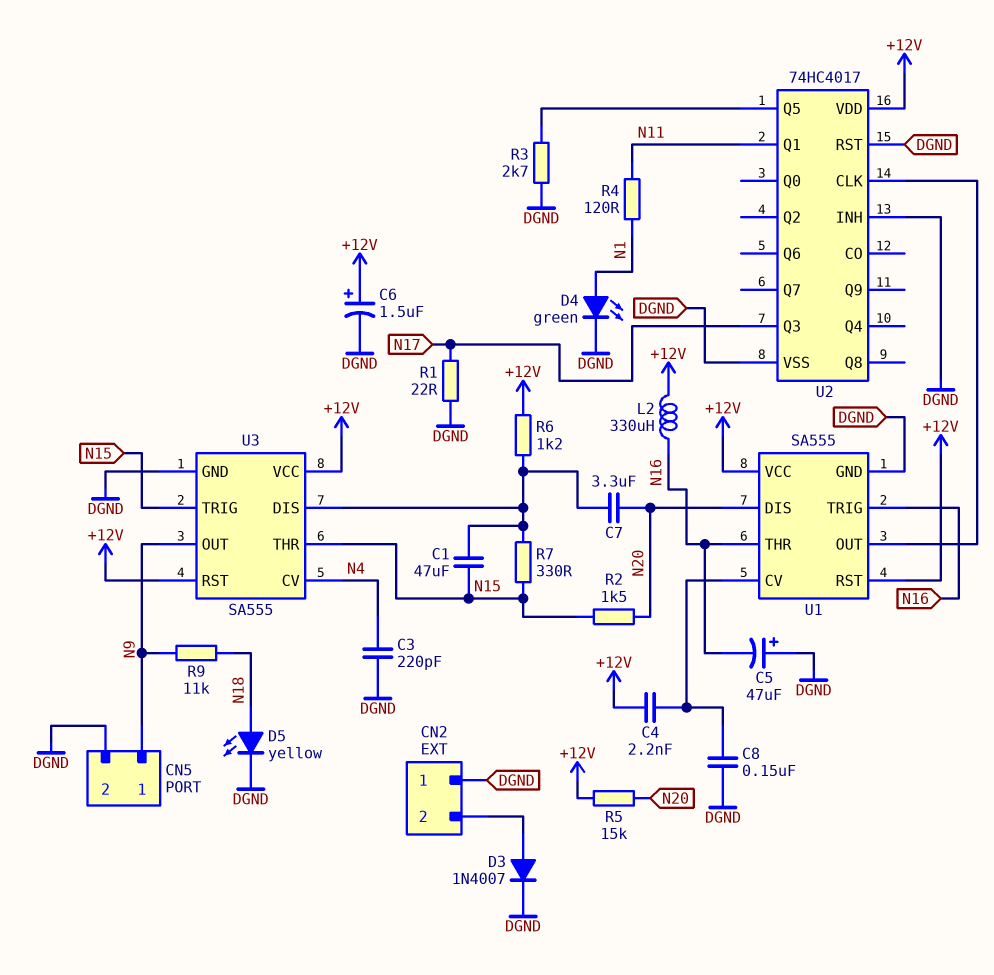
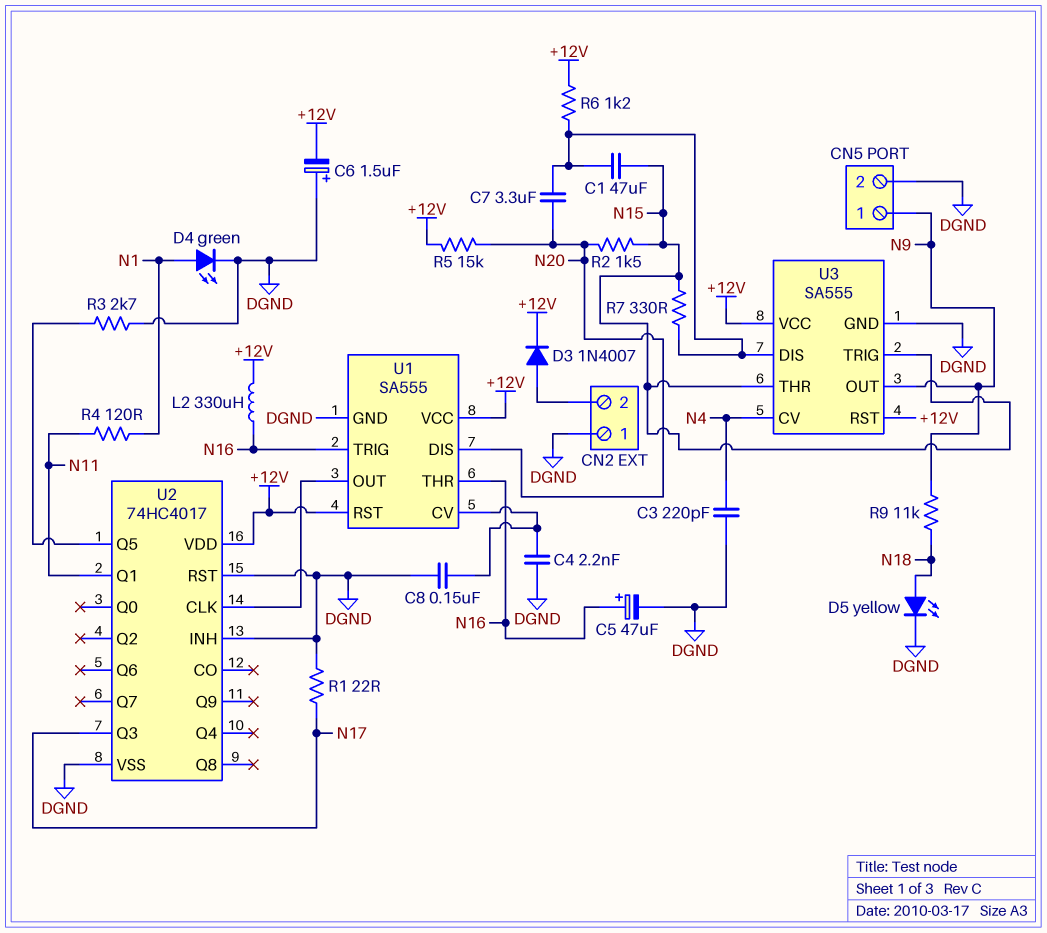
C4: 2.2nF (+12V, U1/CV) -> 2.2nF (DGND, U1/CV)
C5: 47uF (plus DGND, minus N16) -> 47uF (plus N16, minus DGND)
C6: 1.5uF (plus +12V, minus DGND) -> 1.5uF (plus DGND, minus +12V)
D3: diode 1N4007 (A CN2/2, K DGND) -> diode 1N4007 (A CN2/2, K +12V)

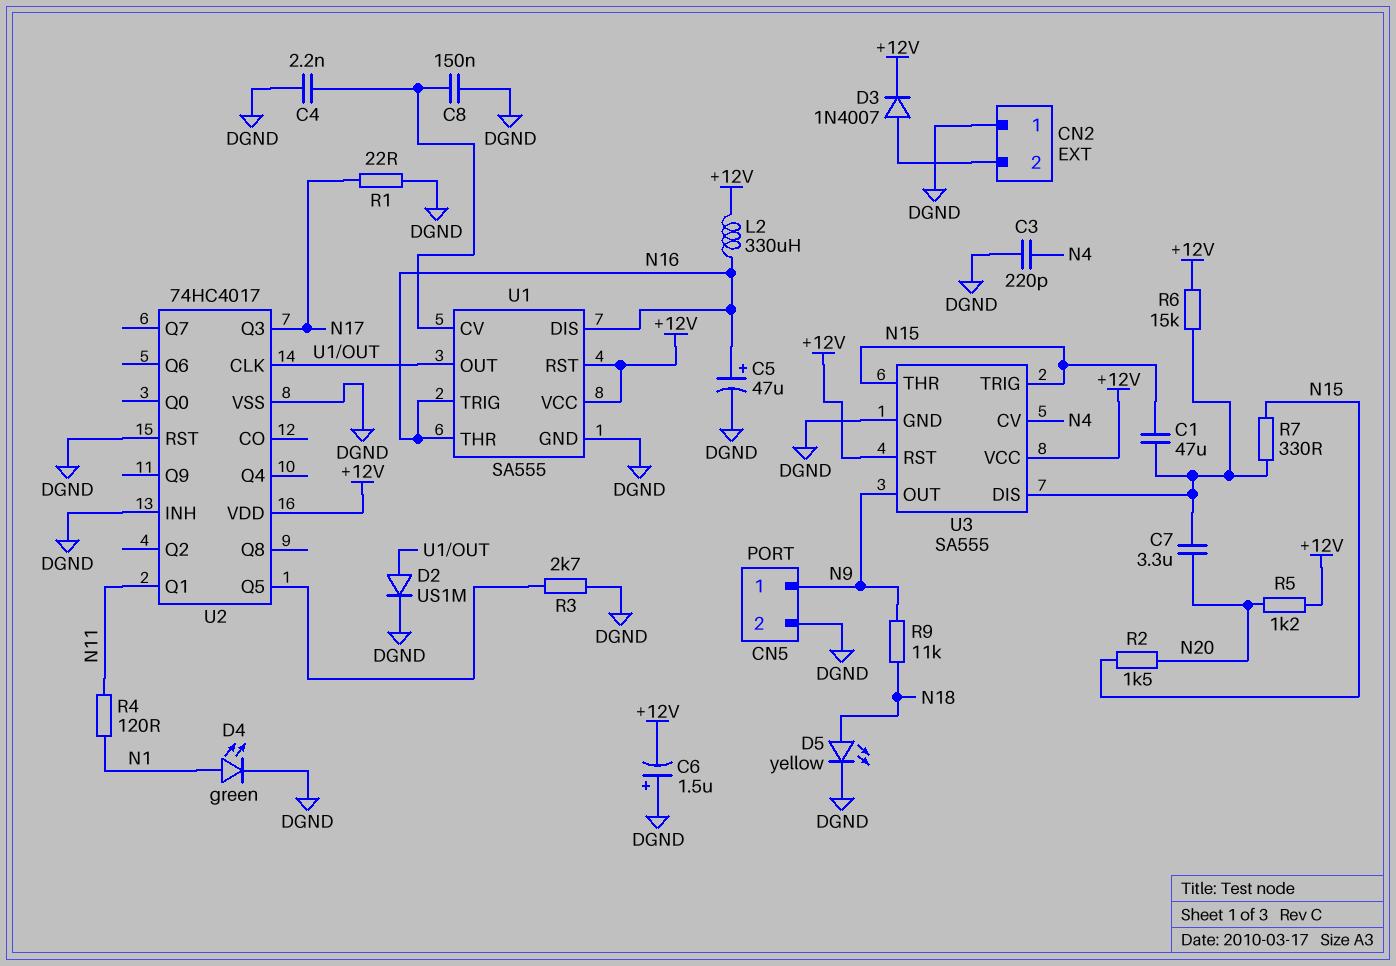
D2: none -> diode US1M (A U1/OUT, K DGND)
R5: 15k (+12V, N20) -> 1.2k (+12V, N20)
R6: 1.2k (+12V, U3/DIS) -> 15k (+12V, U3/DIS)
U1 pin DIS: N20 -> N16

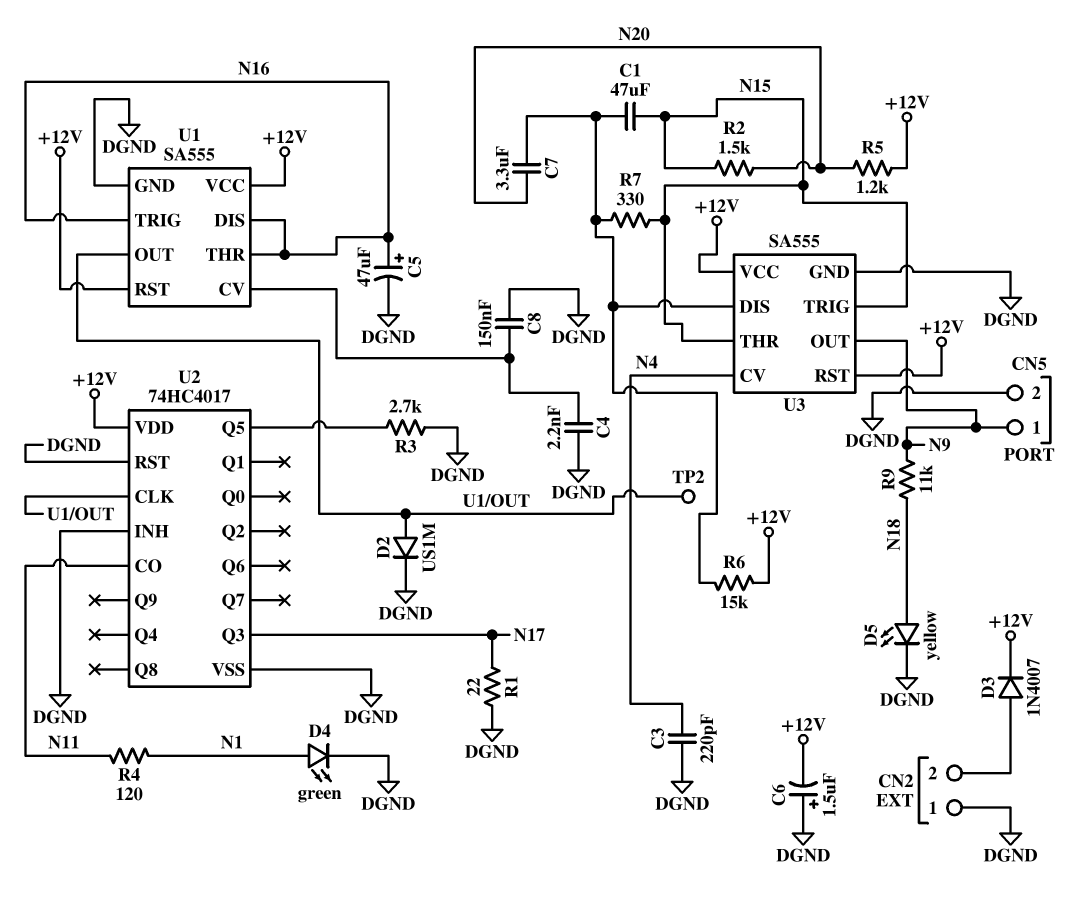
L2: 330uH (+12V, N16) -> none
TP2: none -> test point (U1/OUT)
U2 pin CO: none -> N11
U2 pin Q1: N11 -> none

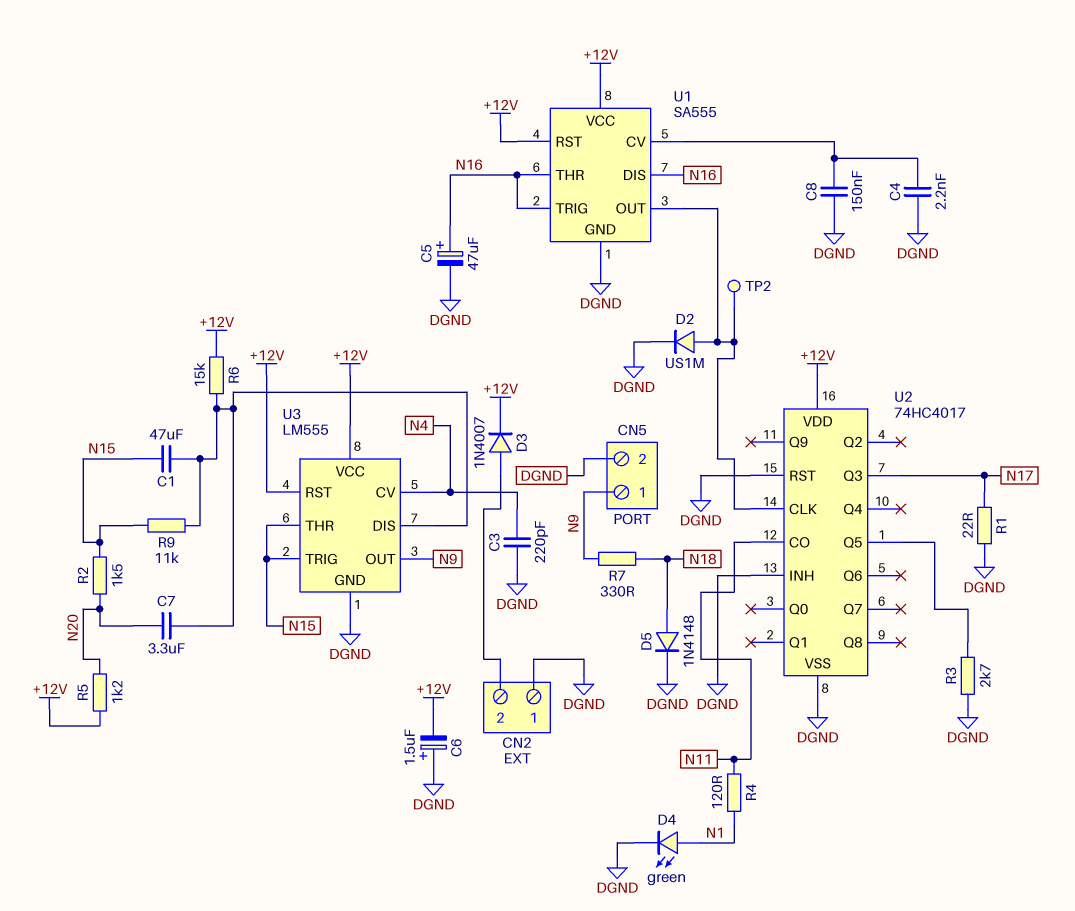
D5: LED yellow (A N18, K DGND) -> diode 1N4148 (A N18, K DGND)
R7: 330 (N15, U3/DIS) -> 330 (N9, N18)
R9: 11k (N9, N18) -> 11k (N15, U3/DIS)
U3: SA555 -> LM555

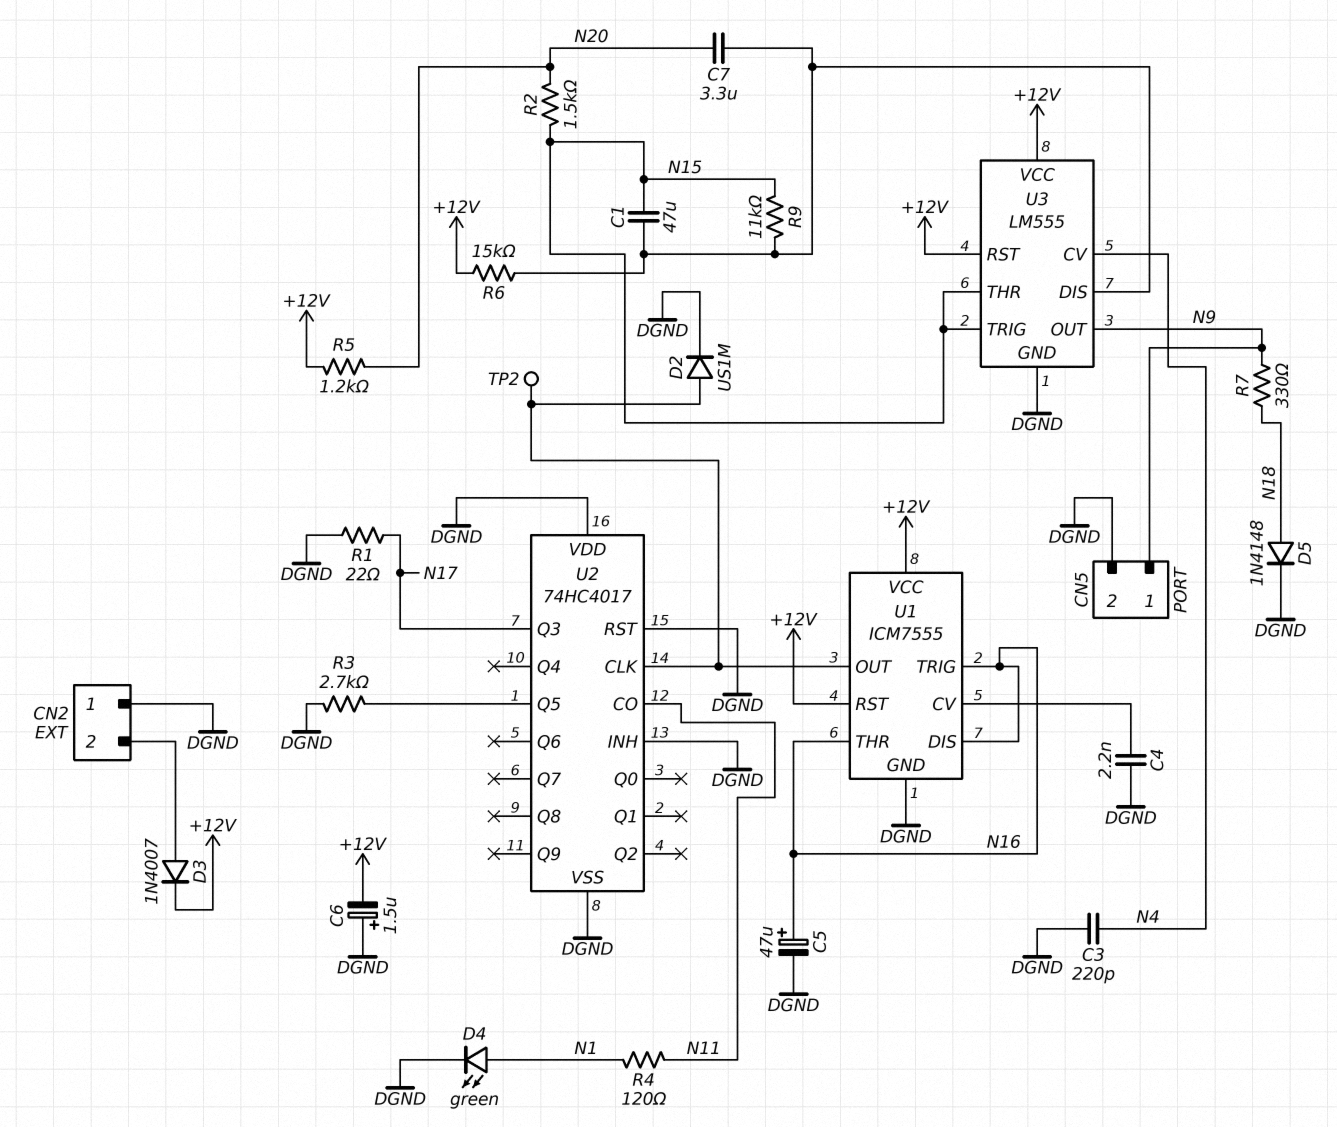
C8: 150nF (DGND, U1/CV) -> none
U1: SA555 -> ICM7555
U2 pin VDD: +12V -> DGND

